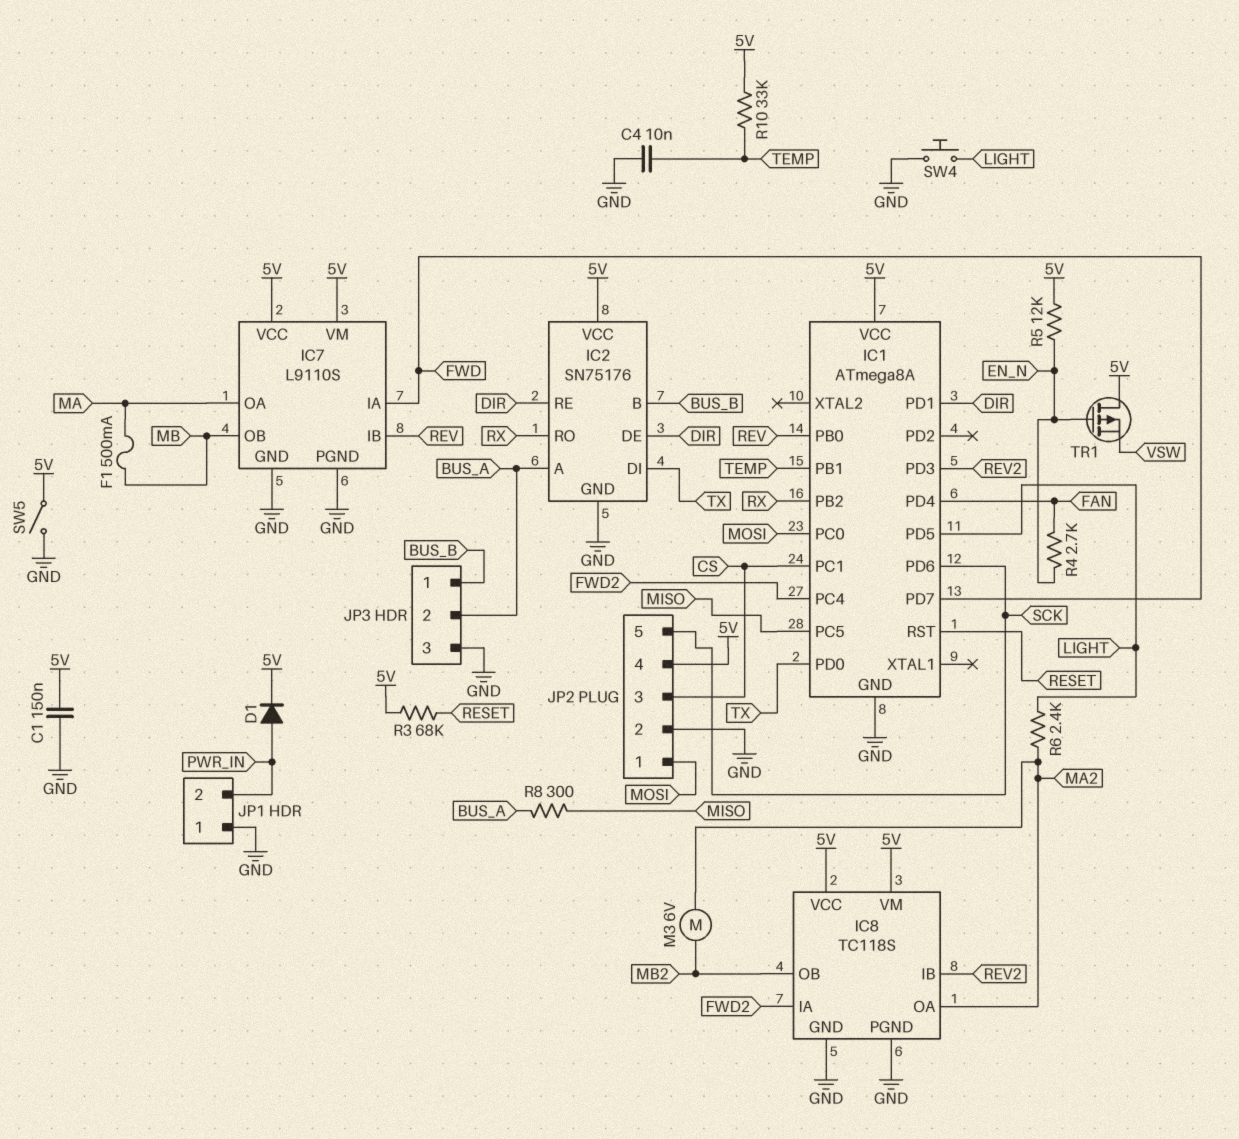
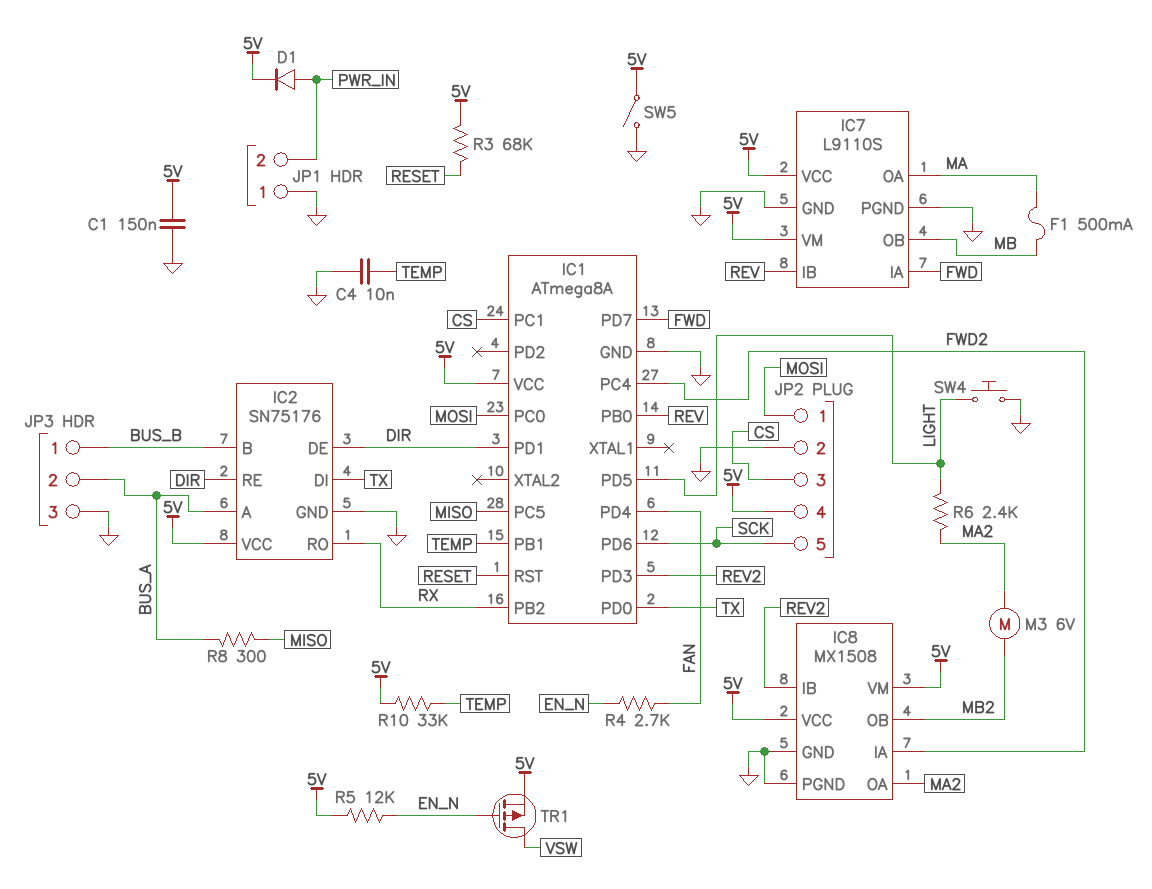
IC8: TC118S -> MX1508
TR1: PMOS (G EN_N, D 5V, S VSW) -> PMOS (G EN_N, D VSW, S 5V)

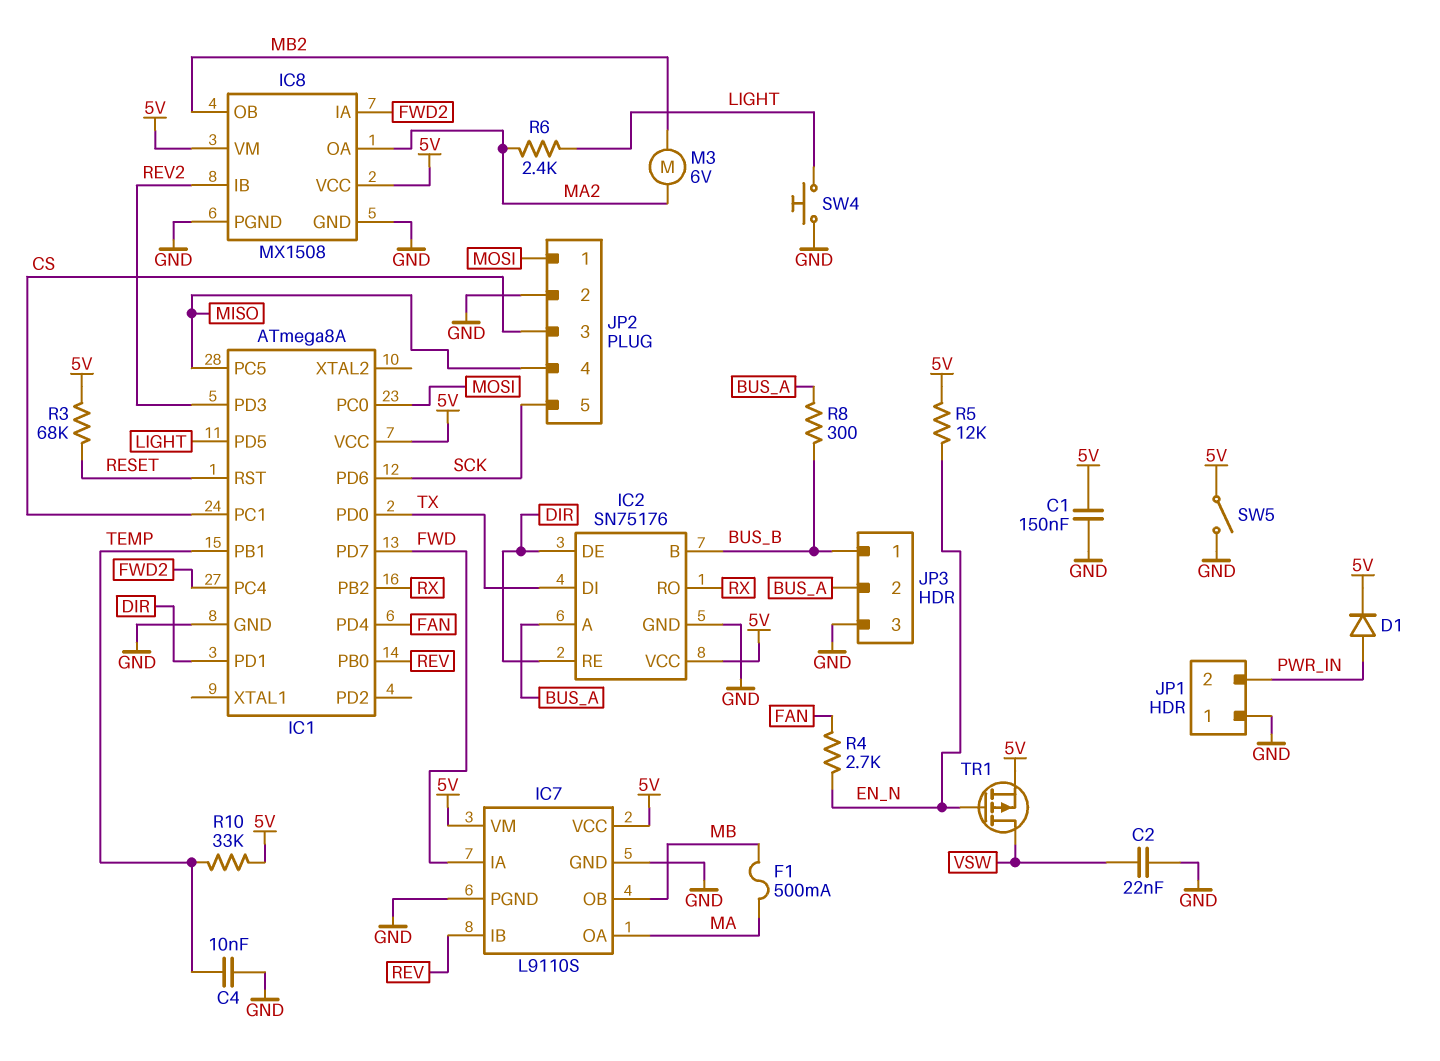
C2: none -> 22nF (GND, VSW)
JP2 pin 4: 5V -> MISO
R8: 300 (BUS_A, MISO) -> 300 (BUS_A, BUS_B)

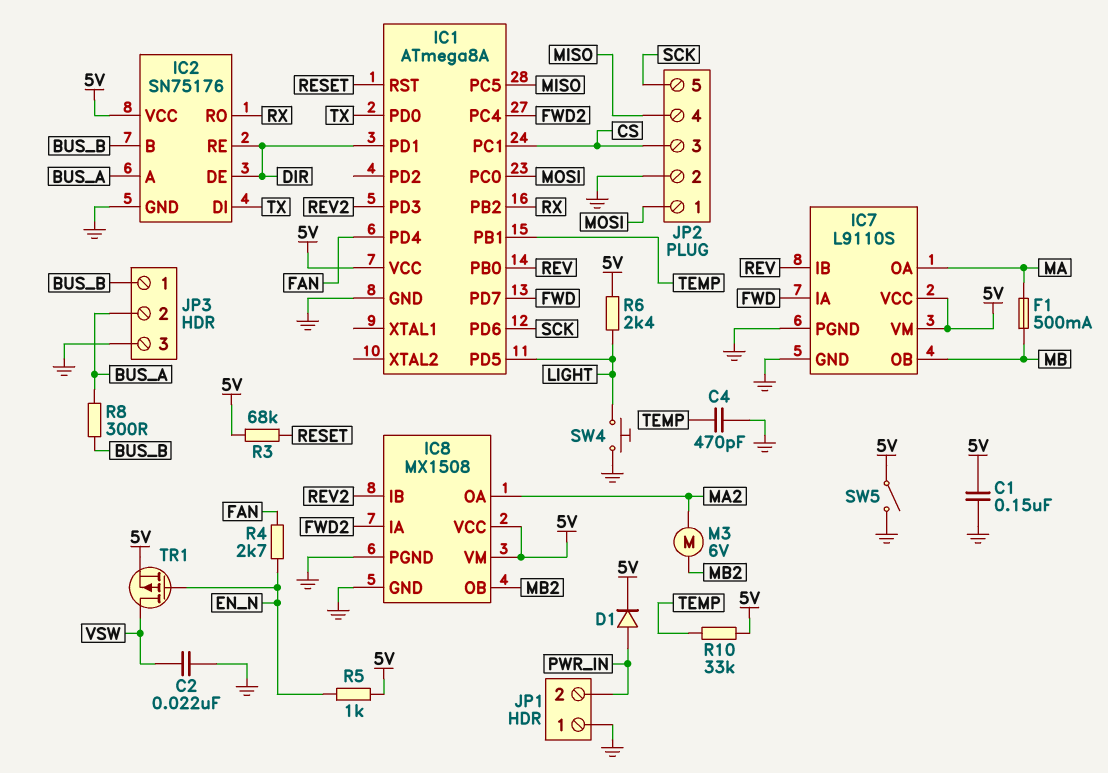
C4: 10nF (GND, TEMP) -> 470pF (GND, TEMP)
R5: 12k (5V, EN_N) -> 1k (5V, EN_N)
R6: 2.4k (LIGHT, MA2) -> 2.4k (5V, LIGHT)

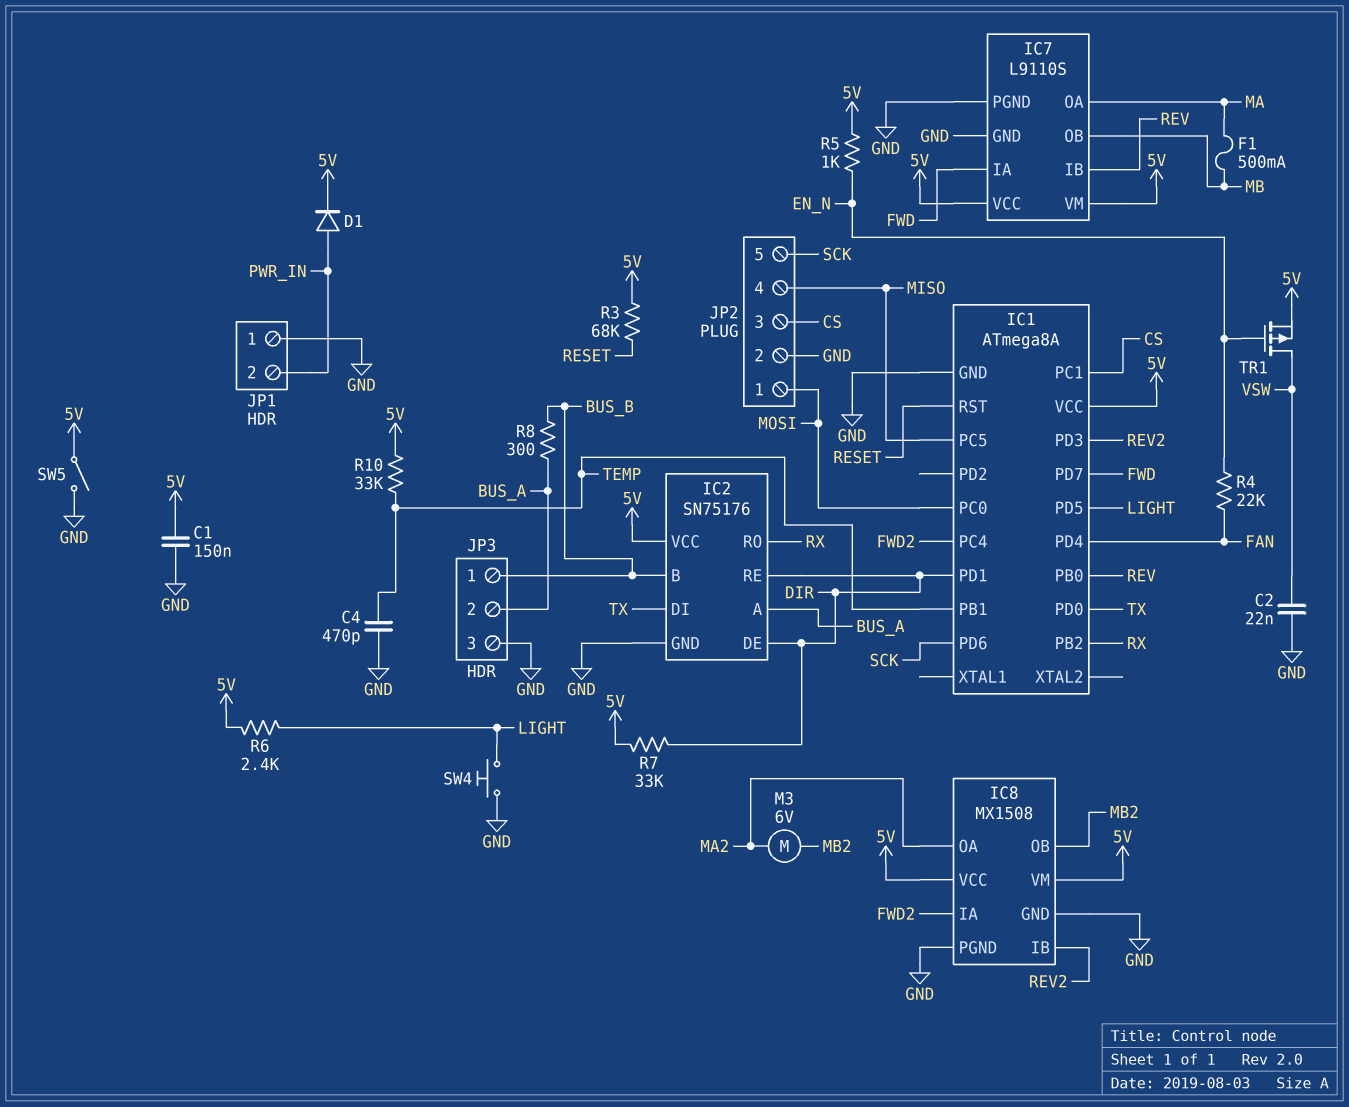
R4: 2.7k (EN_N, FAN) -> 22k (EN_N, FAN)
R7: none -> 33k (5V, DIR)

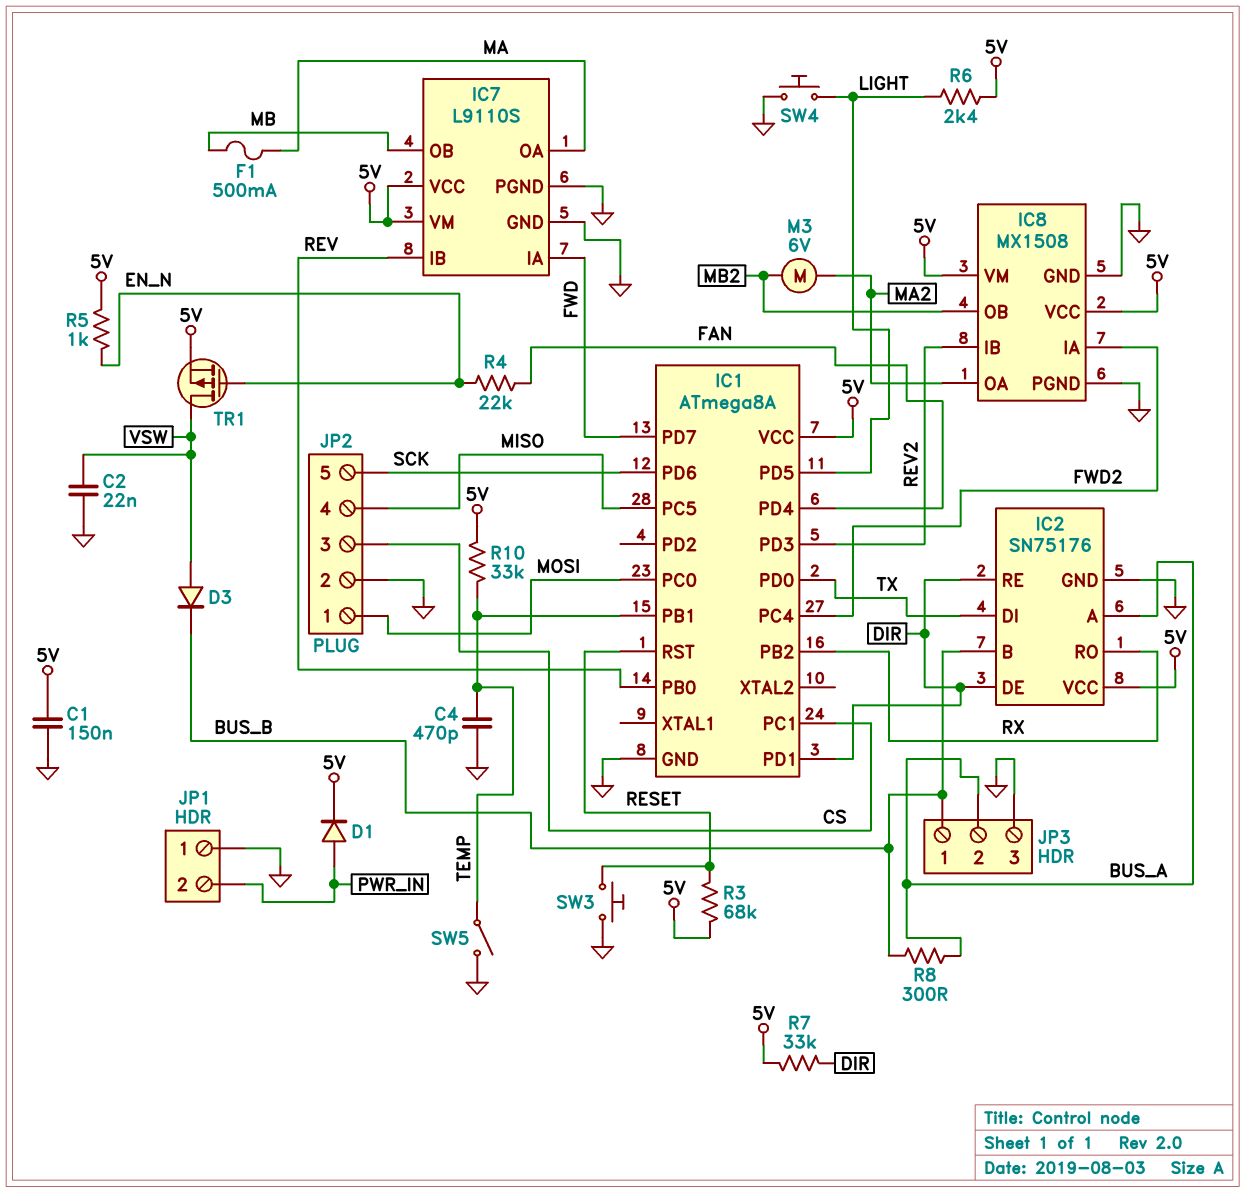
D3: none -> diode (A VSW, K BUS_B)
SW3: none -> button (GND, RESET)
SW5: switch (5V, GND) -> switch (GND, TEMP)

